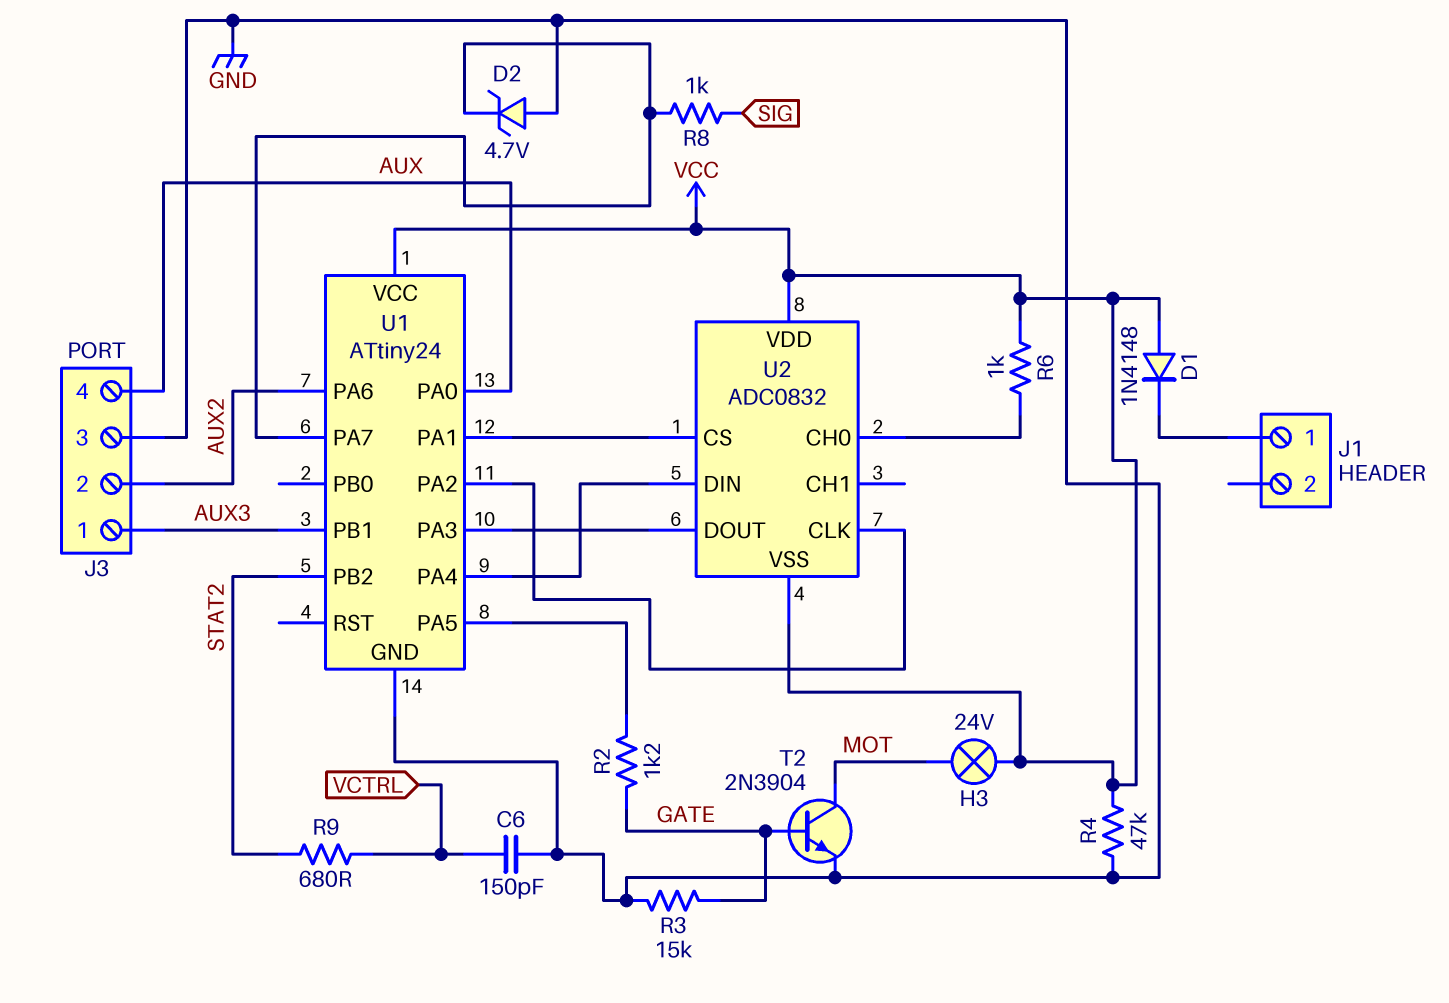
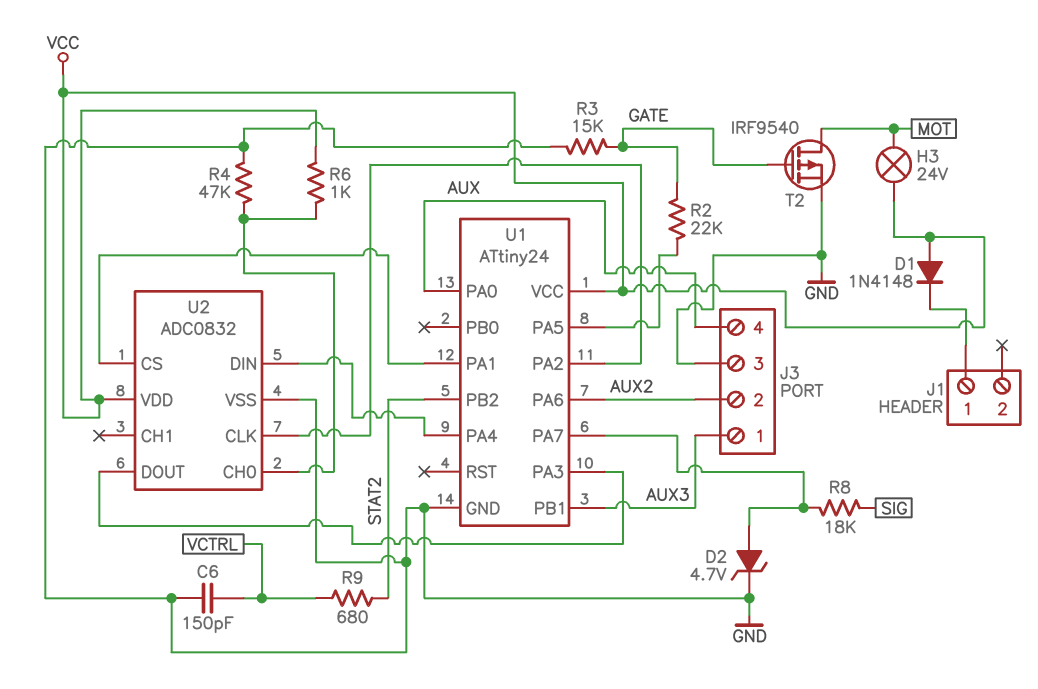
D2: zener 4.7V (A GND, K U1/PA7) -> zener 4.7V (A U1/PA7, K GND)
R2: 1.2k (GATE, U1/PA5) -> 22k (GATE, U1/PA5)
R4: 47k (GND, VCC) -> 47k (GND, U2/CH0)
R8: 1k (SIG, U1/PA7) -> 18k (SIG, U1/PA7)
T2: NPN 2N3904 (B GATE, C MOT, E GND) -> PMOS IRF9540 (G GATE, D MOT, S GND)
U2 pin VSS: VCC -> GND

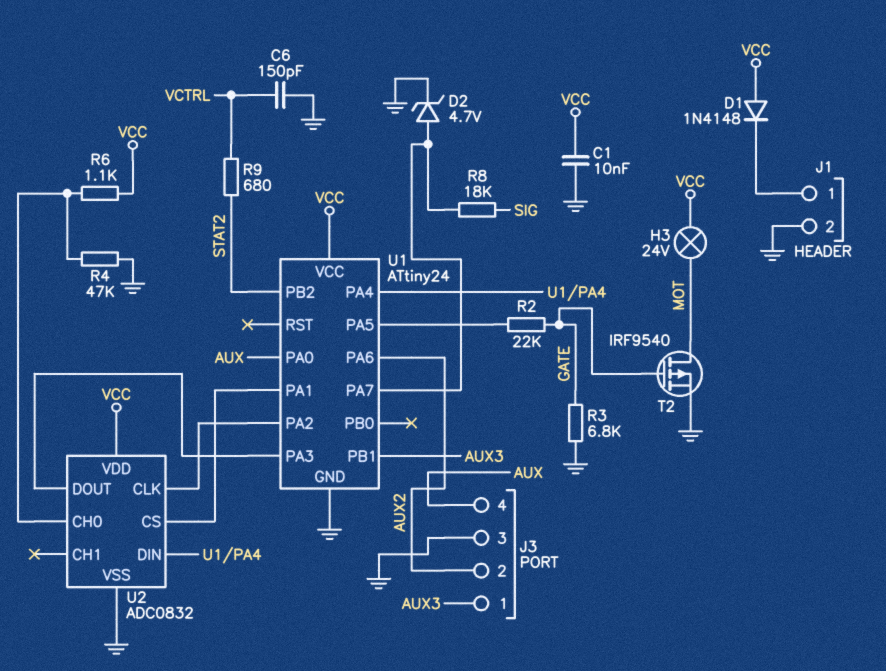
C1: none -> 10nF (GND, VCC)
J1 pin 2: none -> GND
R3: 15k (GATE, GND) -> 6.8k (GATE, GND)
R6: 1k (U2/CH0, VCC) -> 1.1k (U2/CH0, VCC)

